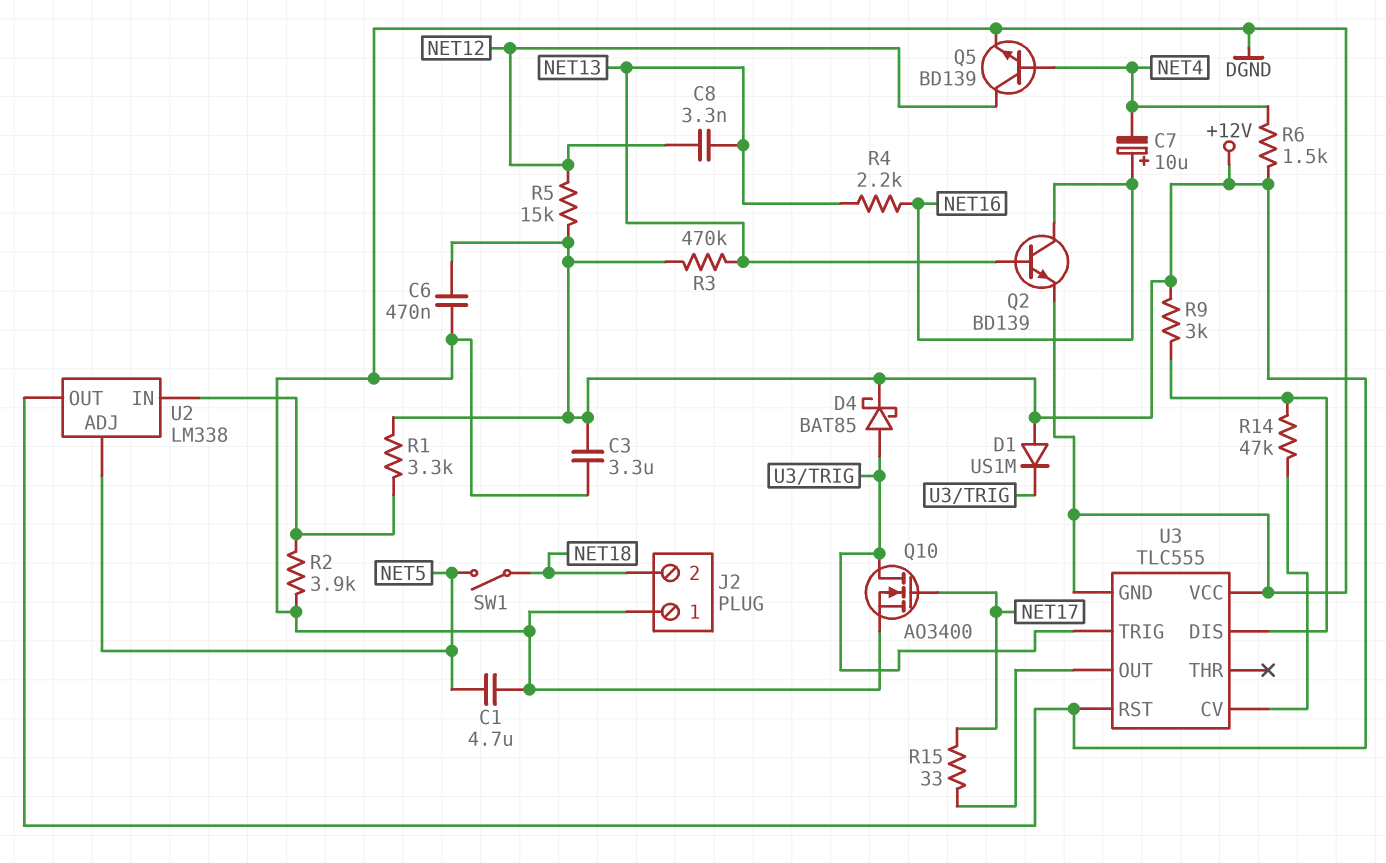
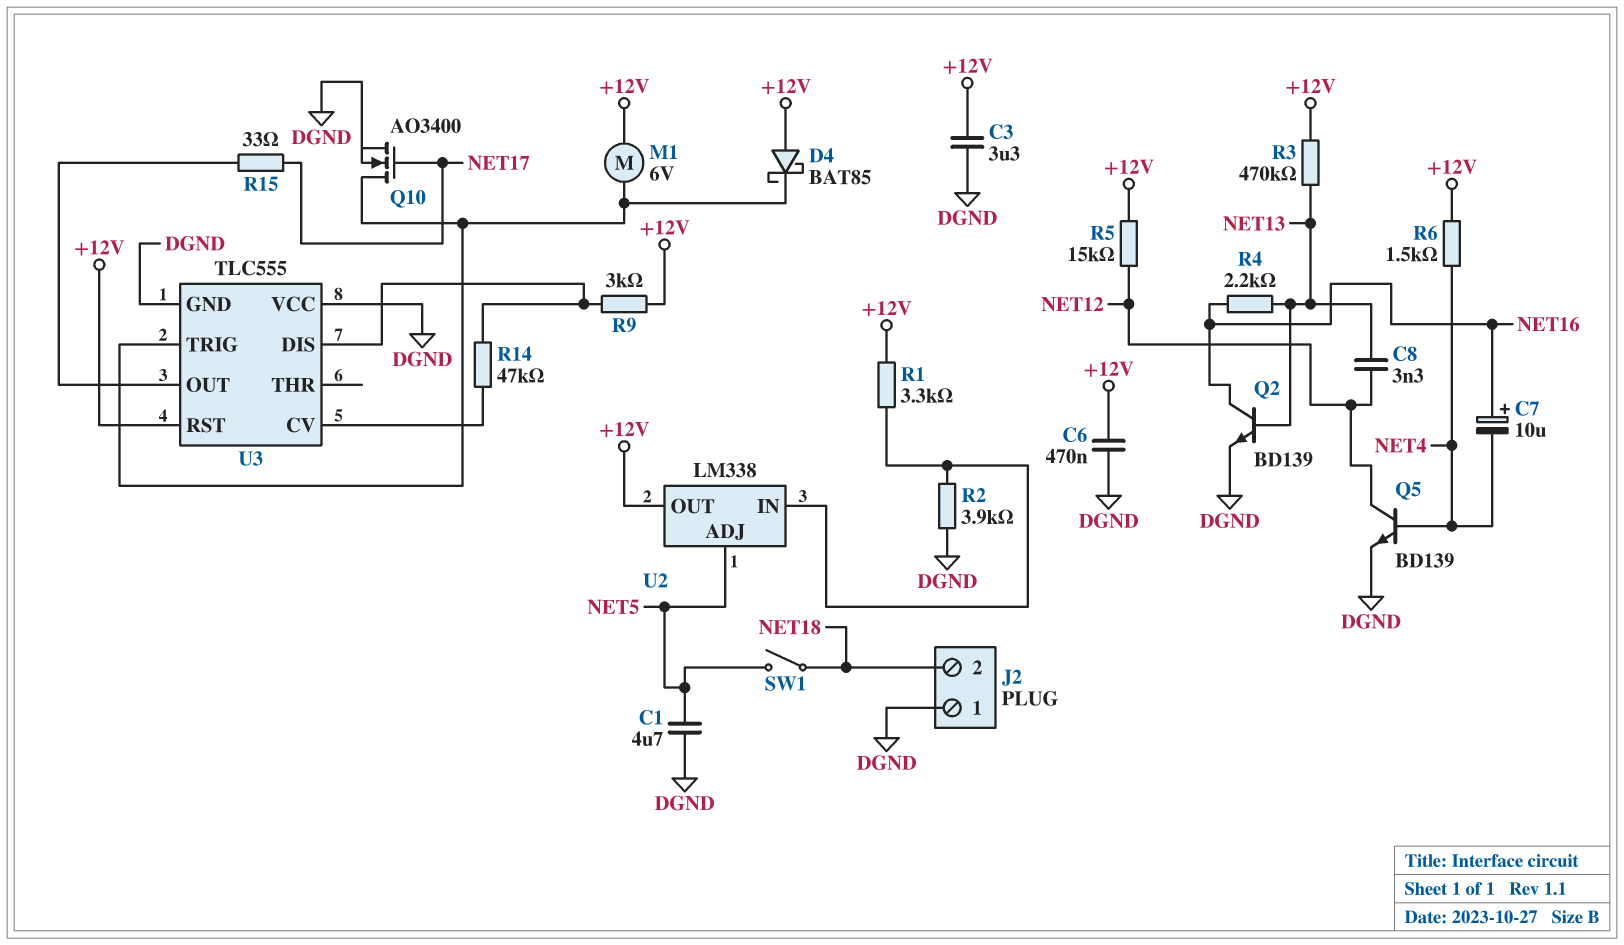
D1: diode US1M (A +12V, K U3/TRIG) -> none
D4: schottky BAT85 (A U3/TRIG, K +12V) -> schottky BAT85 (A +12V, K U3/TRIG)
M1: none -> motor 6V (+12V, U3/TRIG)

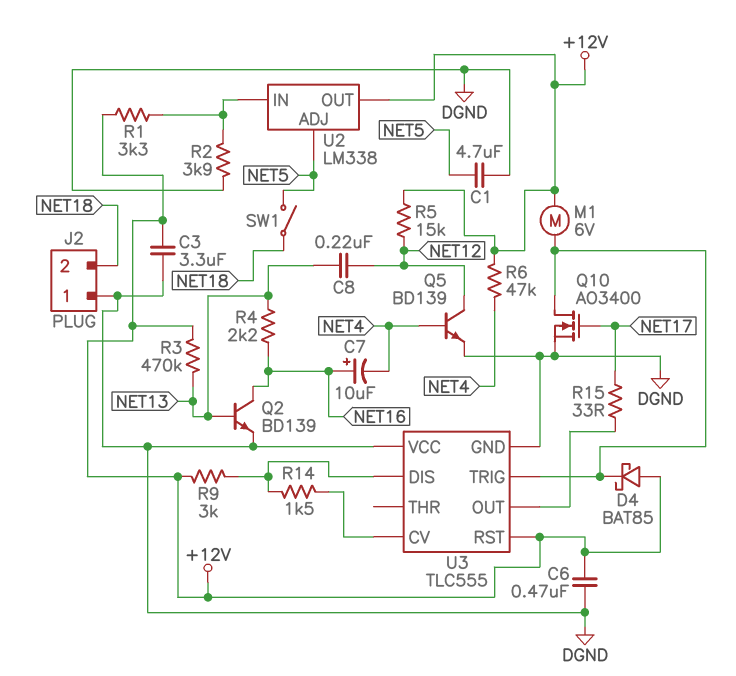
C8: 3.3nF (NET12, NET13) -> 220nF (NET12, NET13)
R6: 1.5k (+12V, NET4) -> 47k (+12V, NET4)
R14: 47k (U3/CV, U3/DIS) -> 1.5k (U3/CV, U3/DIS)

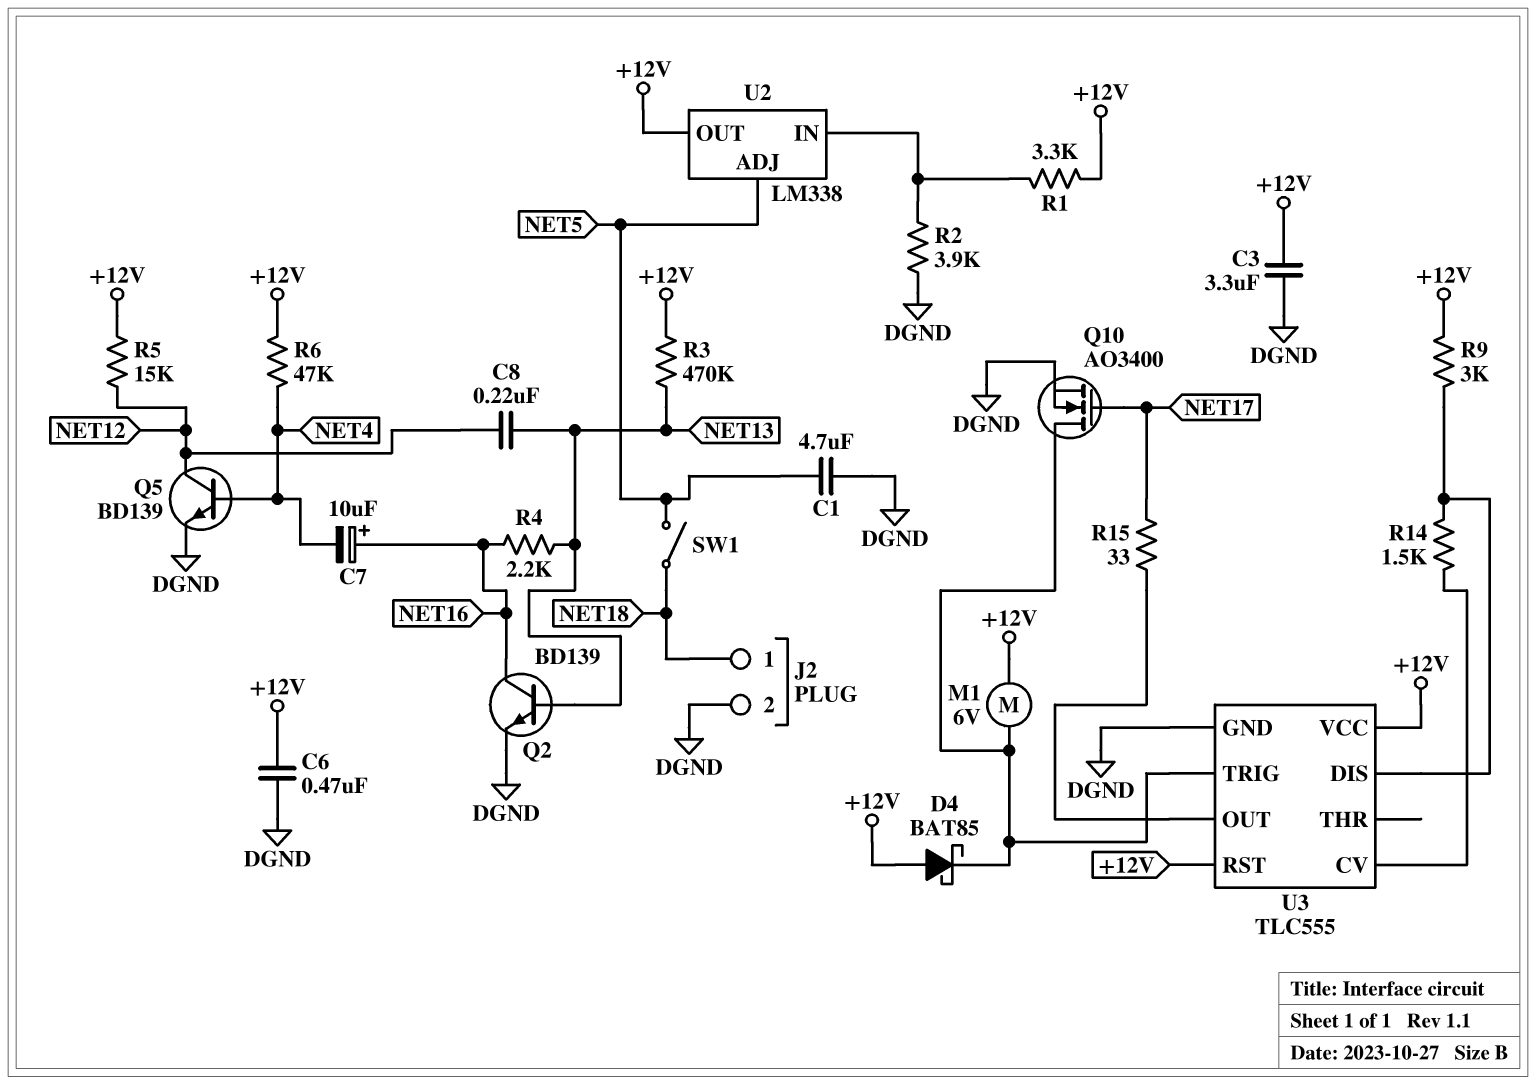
J2 pin 1: DGND -> NET18
J2 pin 2: NET18 -> DGND
U3 pin VCC: DGND -> +12V

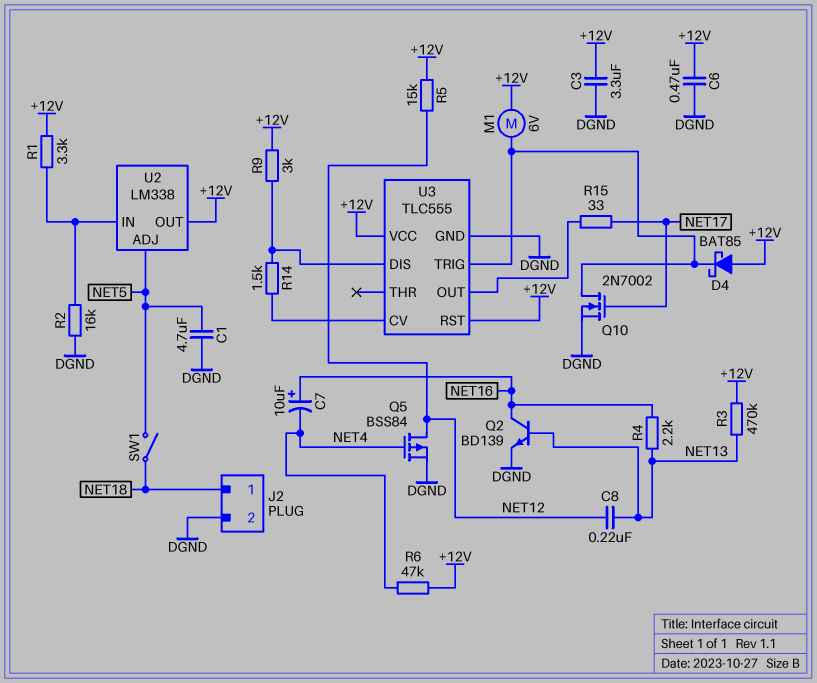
Q5: NPN BD139 (B NET4, C NET12, E DGND) -> PMOS BSS84 (G NET4, D NET12, S DGND)
Q10: NMOS AO3400 (G NET17, D U3/TRIG, S DGND) -> NMOS 2N7002 (G NET17, D U3/TRIG, S DGND)
R2: 3.9k (DGND, U2/IN) -> 16k (DGND, U2/IN)

